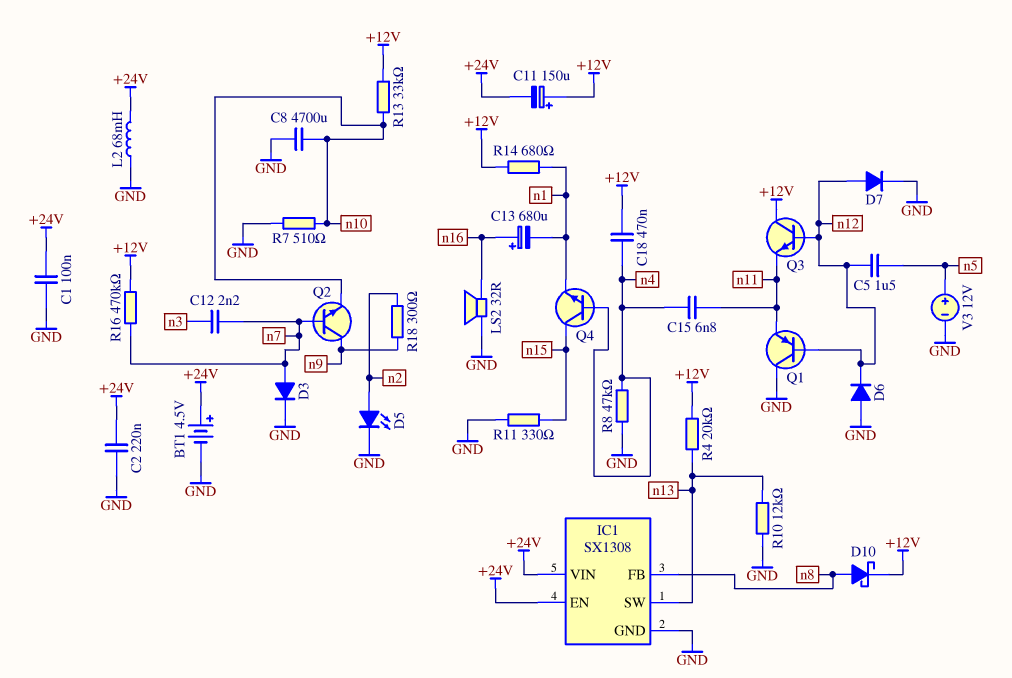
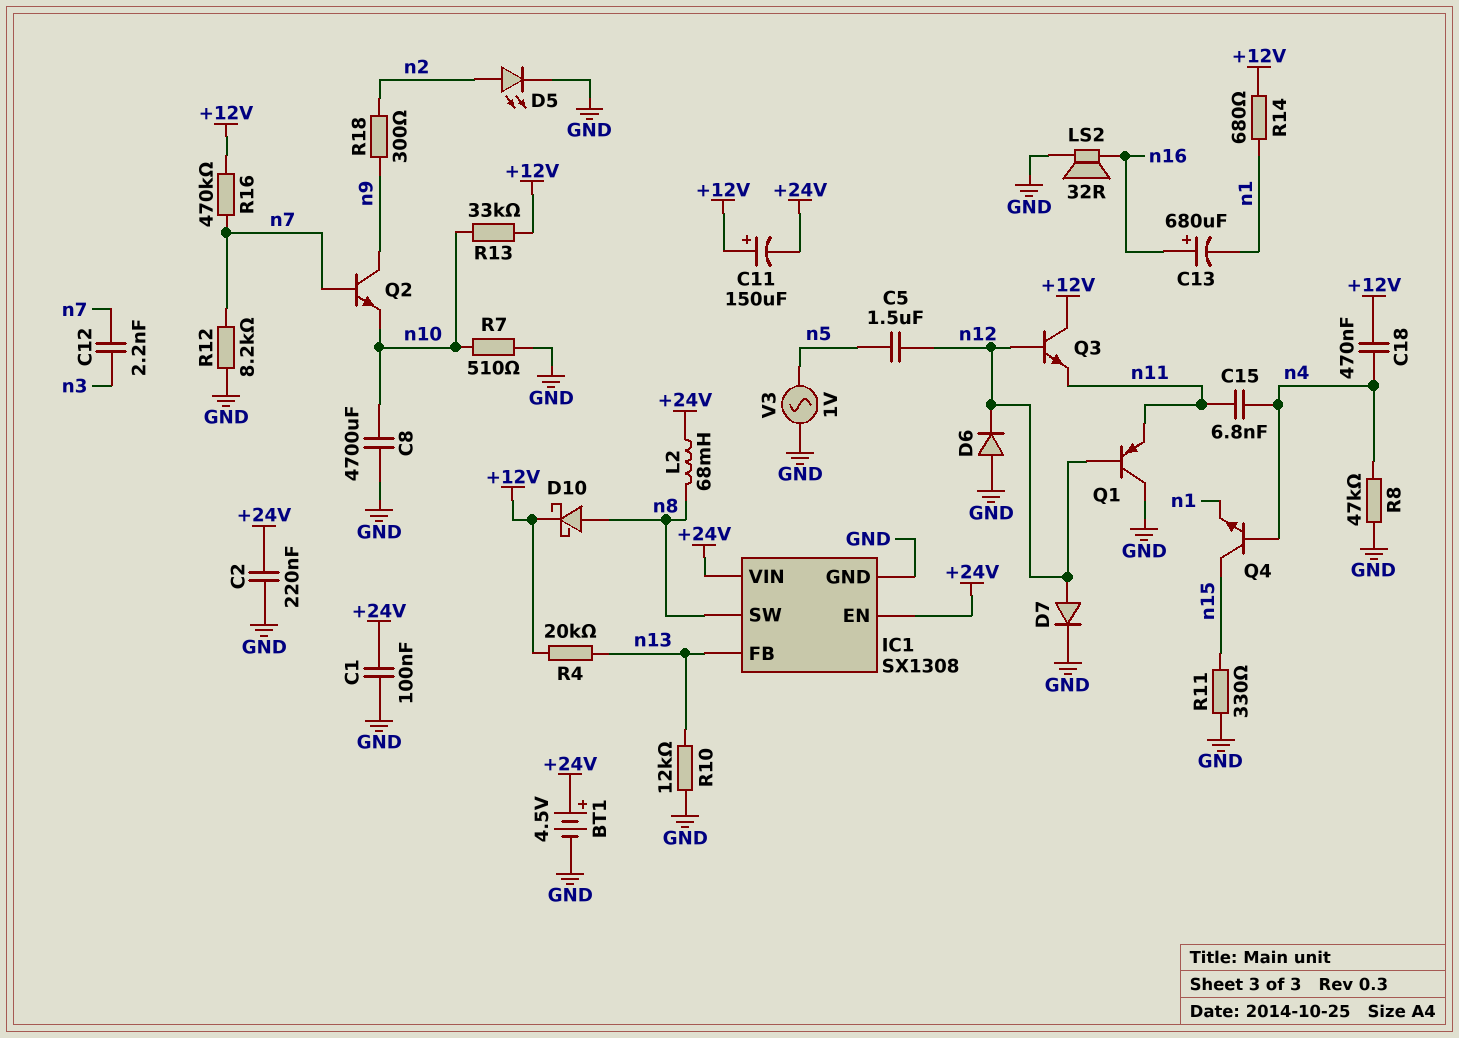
D3: diode (A n7, K GND) -> none
IC1 pin FB: n8 -> n13
IC1 pin SW: n13 -> n8
L2: 68mH (+24V, GND) -> 68mH (+24V, n8)
R12: none -> 8.2k (GND, n7)
V3: 12V (plus n5, minus GND) -> AC 1V (GND, n5)

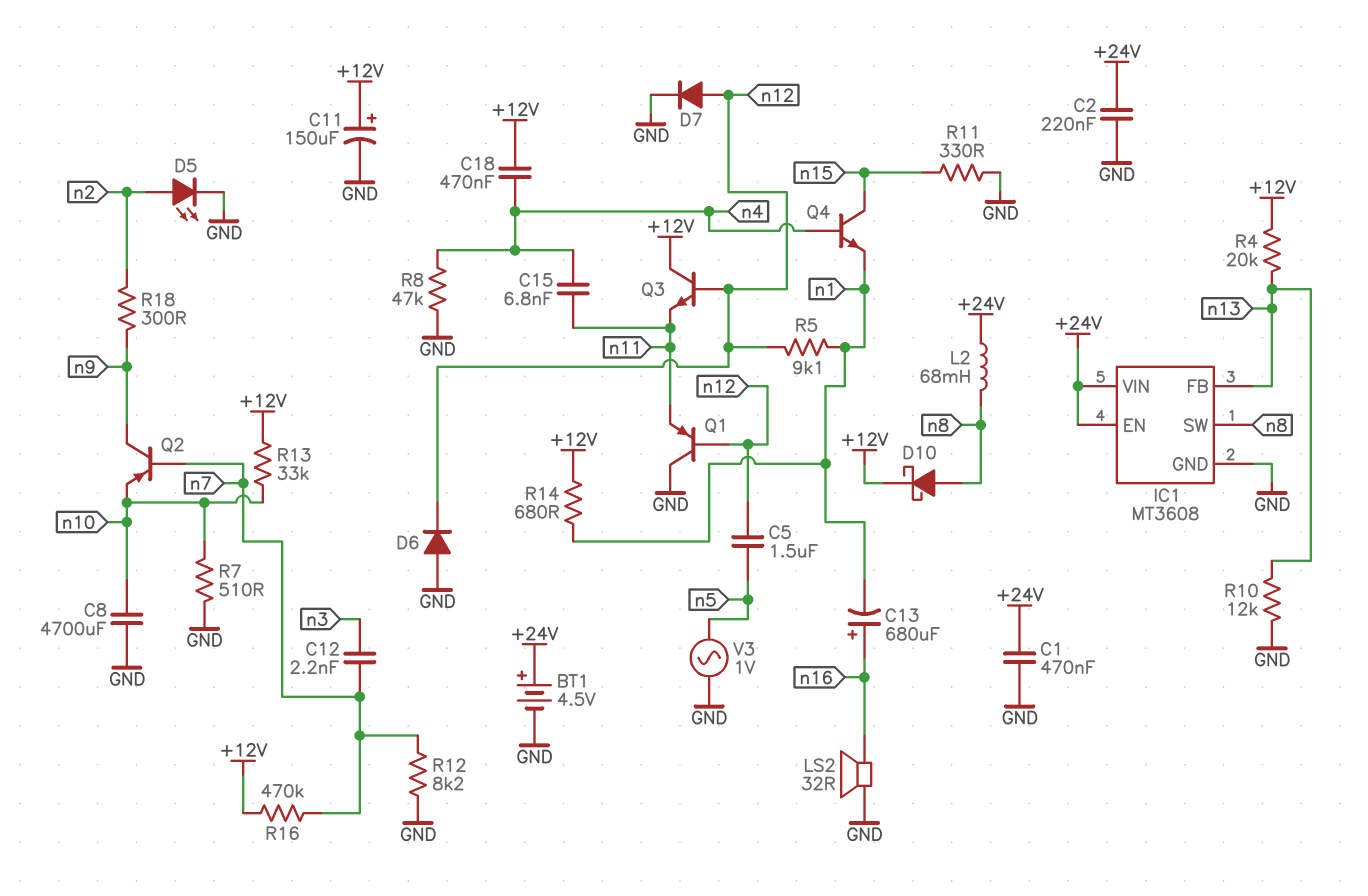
C1: 100nF (+24V, GND) -> 470nF (+24V, GND)
C11: 150uF (plus +12V, minus +24V) -> 150uF (plus +12V, minus GND)
IC1: SX1308 -> MT3608
Q2: NPN (B n7, C n9, E n10) -> PNP (B n7, C n9, E n10)
R5: none -> 9.1k (n1, n12)

